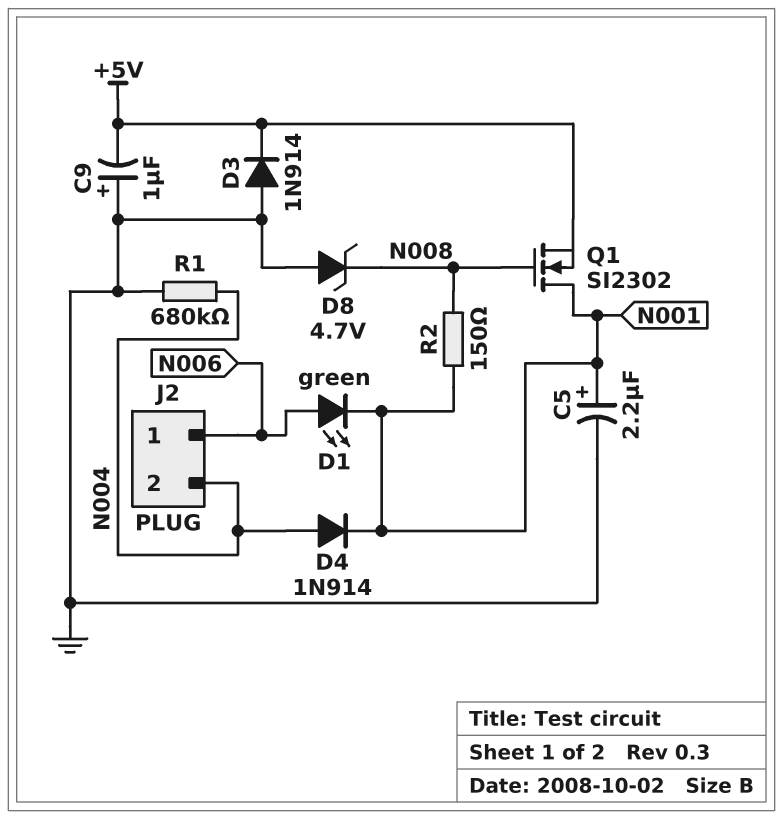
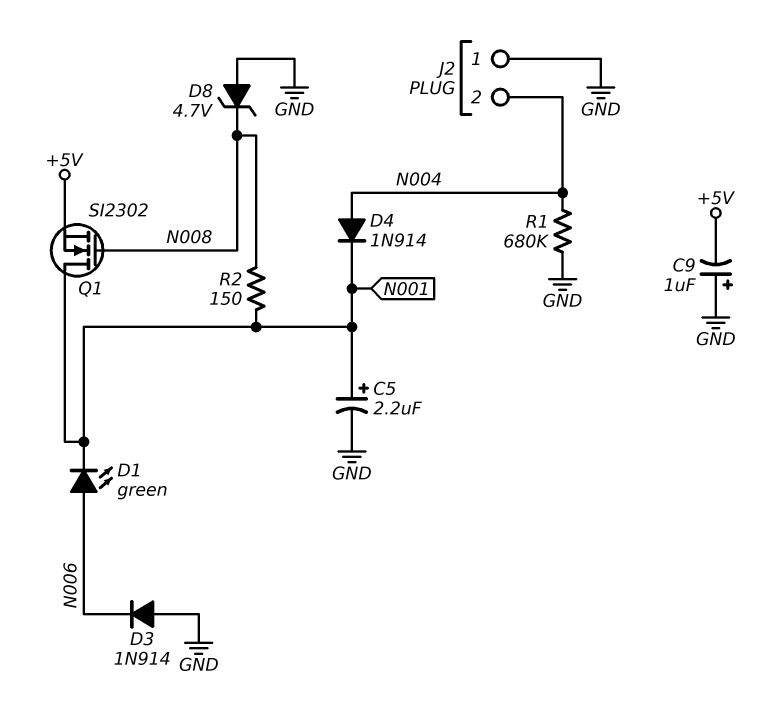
D3: diode 1N914 (A GND, K +5V) -> diode 1N914 (A GND, K N006)
J2 pin 1: N006 -> GND

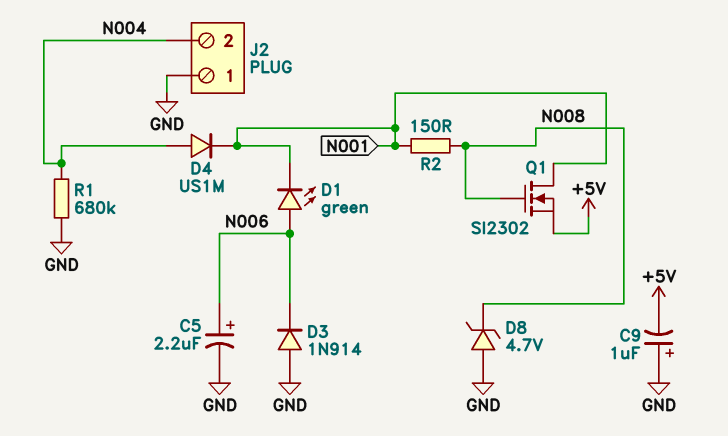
C5: 2.2uF (plus N001, minus GND) -> 2.2uF (plus N006, minus GND)
D4: diode 1N914 (A N004, K N001) -> diode US1M (A N004, K N001)

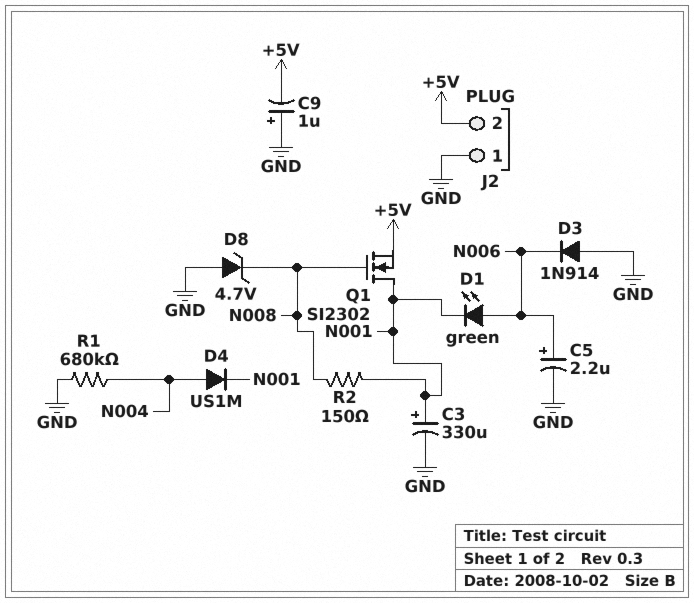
C3: none -> 330uF (plus N001, minus GND)
J2 pin 2: N004 -> +5V

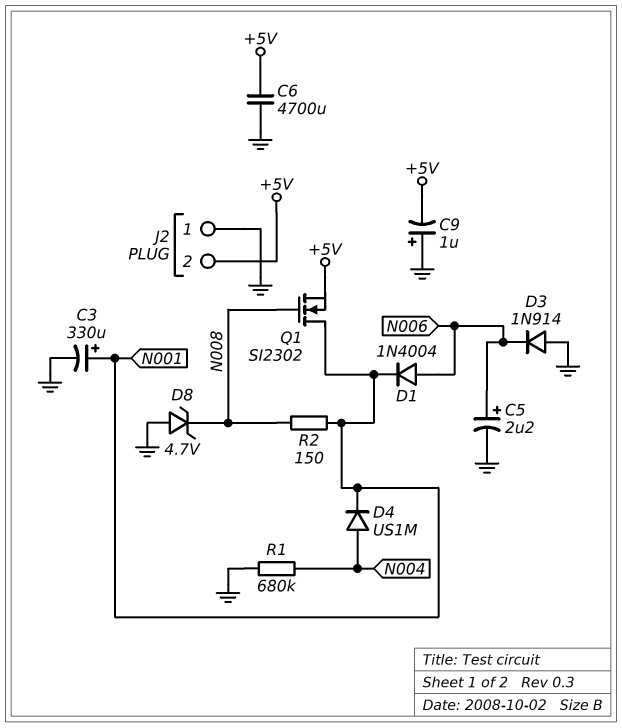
C6: none -> 4700uF (+5V, GND)
D1: LED green (A N006, K N001) -> diode 1N4004 (A N006, K N001)

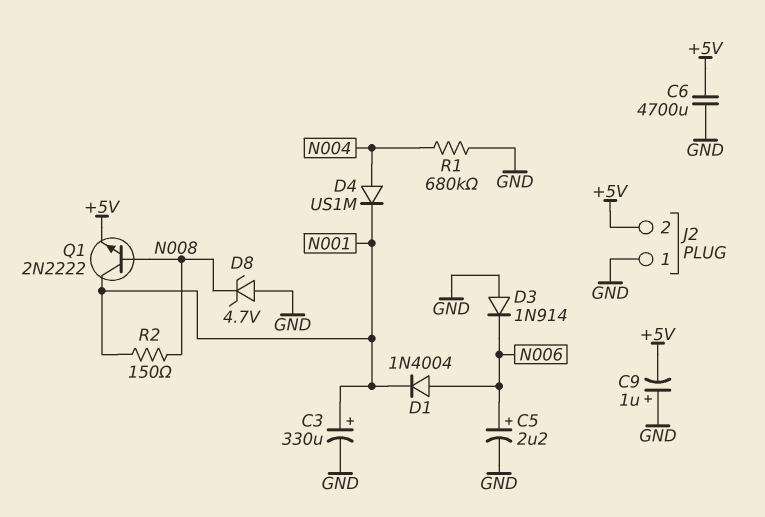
Q1: NMOS SI2302 (G N008, D N001, S +5V) -> NPN 2N2222 (B N008, C N001, E +5V)

